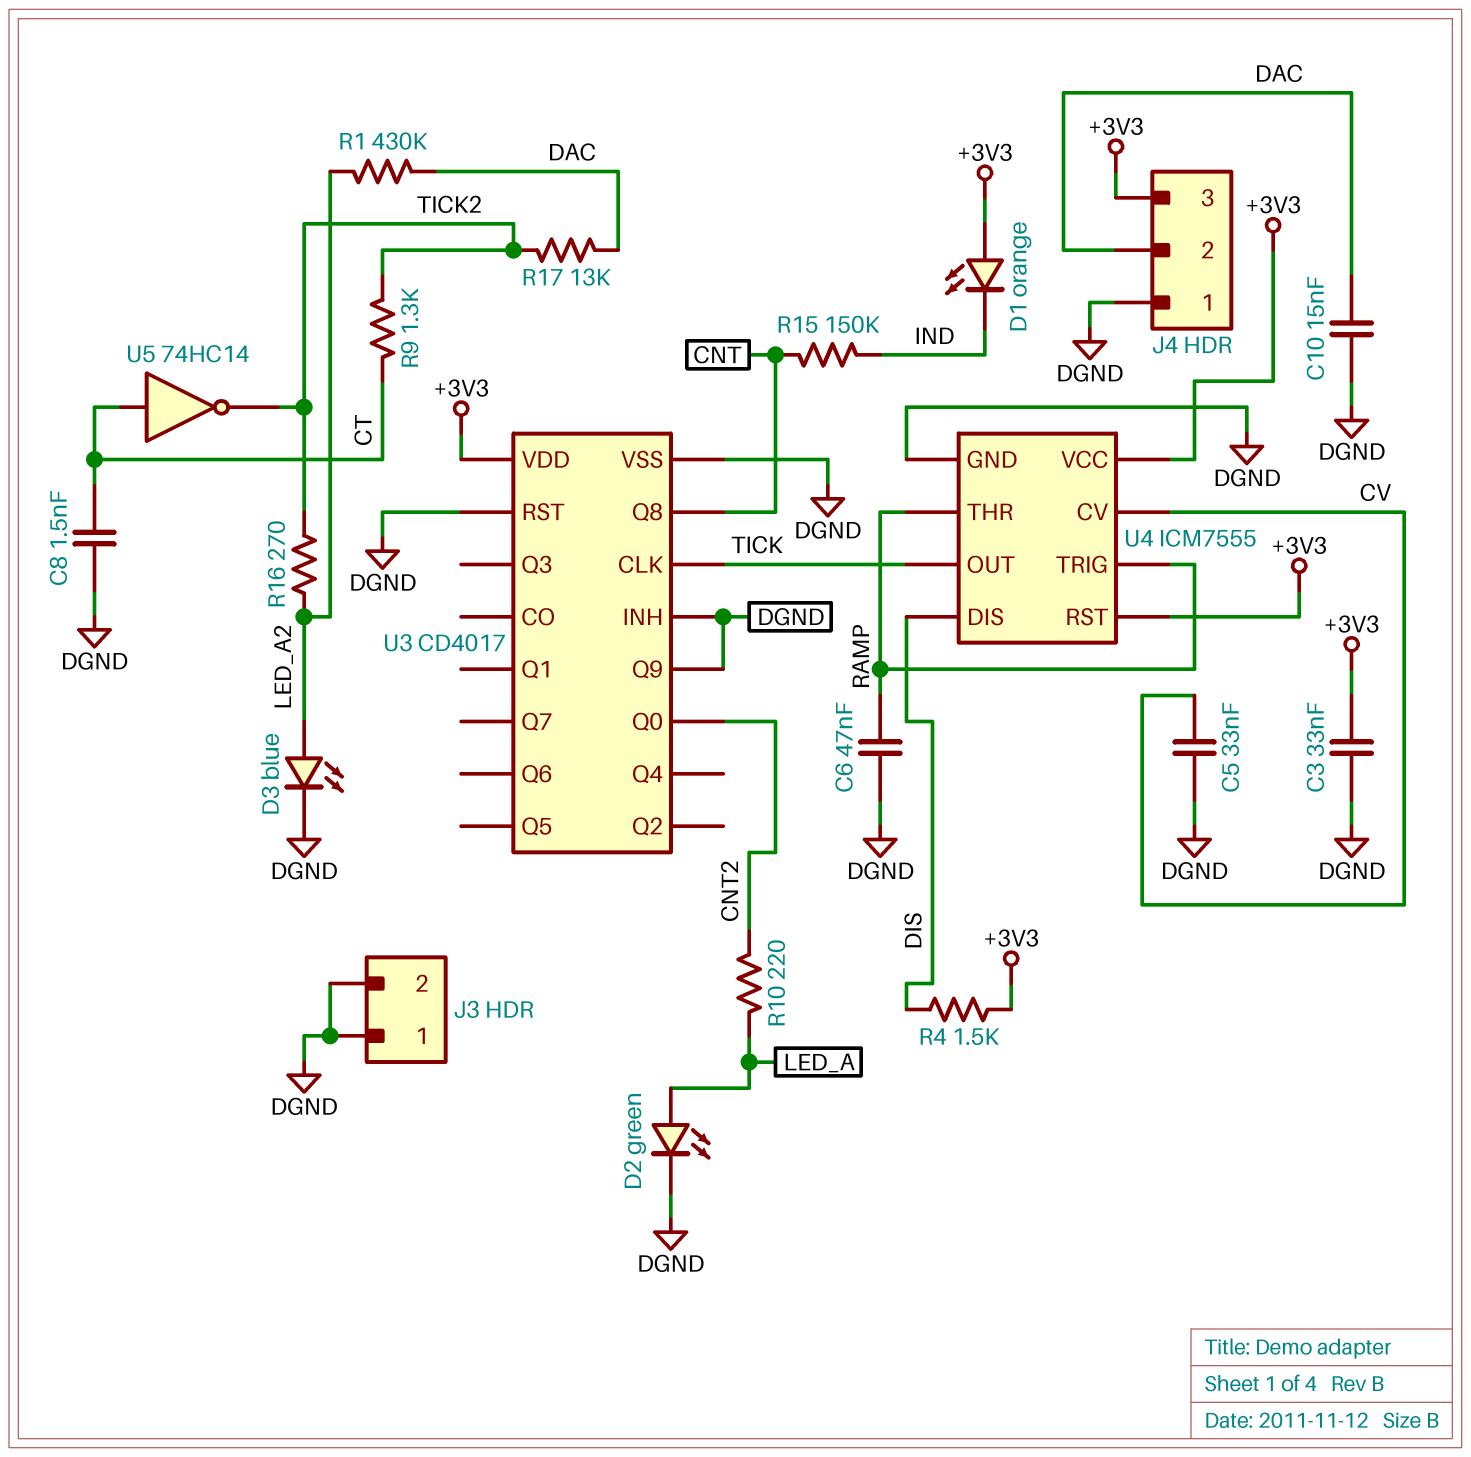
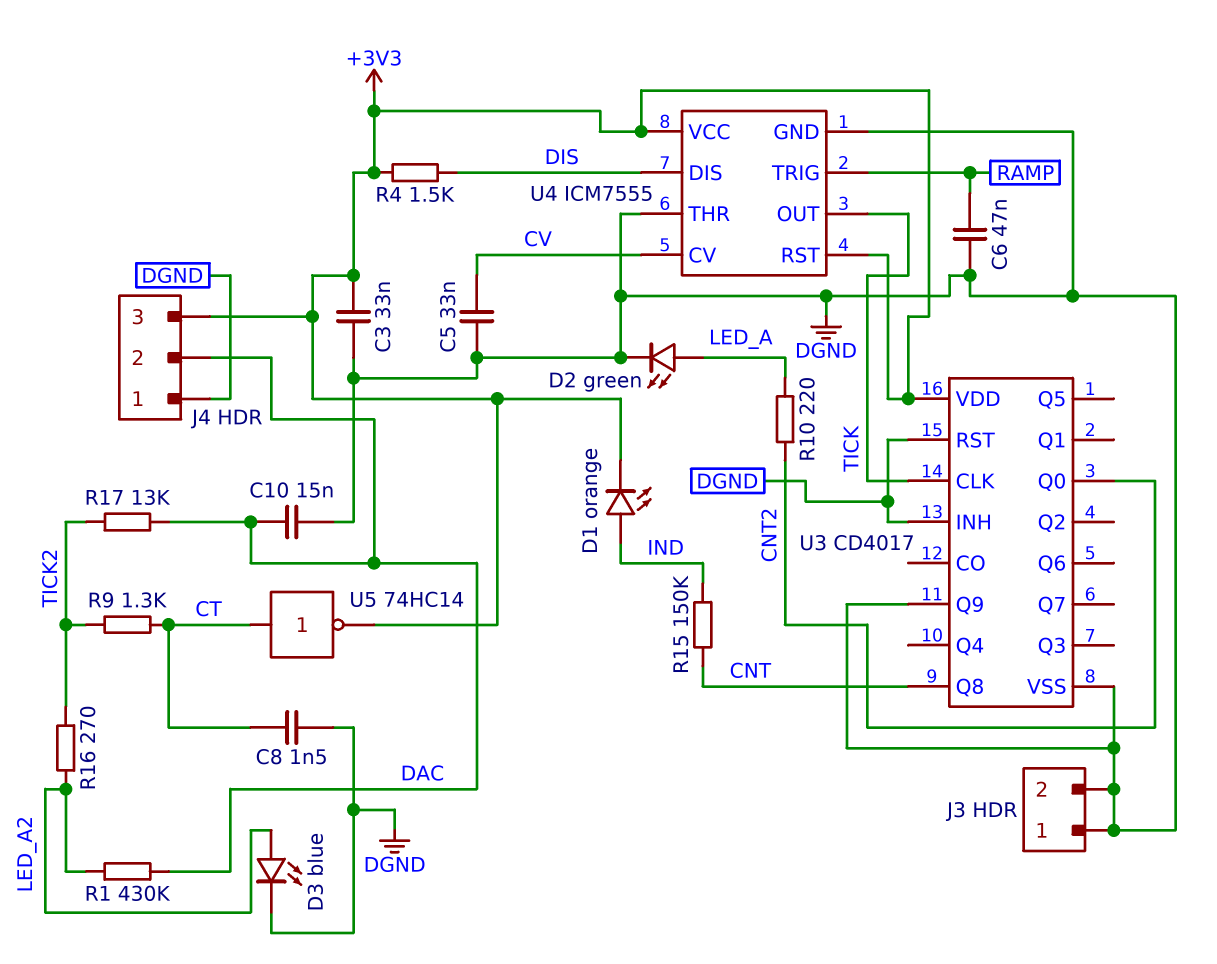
D1: LED orange (A +3V3, K IND) -> LED orange (A IND, K +3V3)
U4 pin THR: RAMP -> DGND
U5: NOT 74HC14 (in CT, out TICK2) -> NOT 74HC14 (in CT, out +3V3)

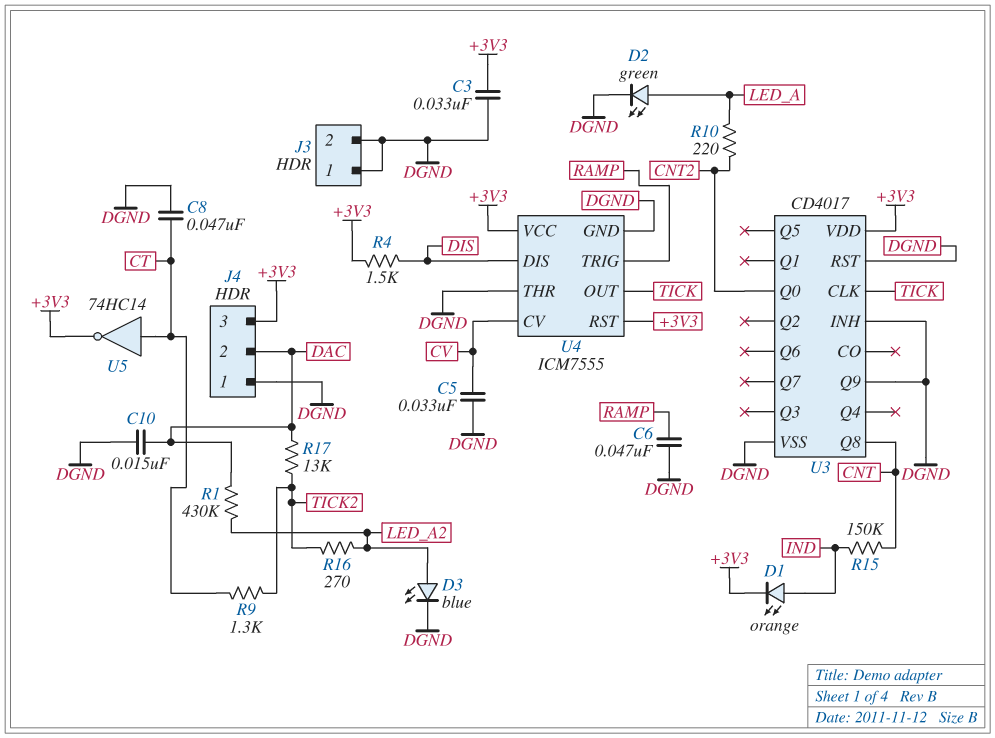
C8: 1.5nF (CT, DGND) -> 47nF (CT, DGND)

